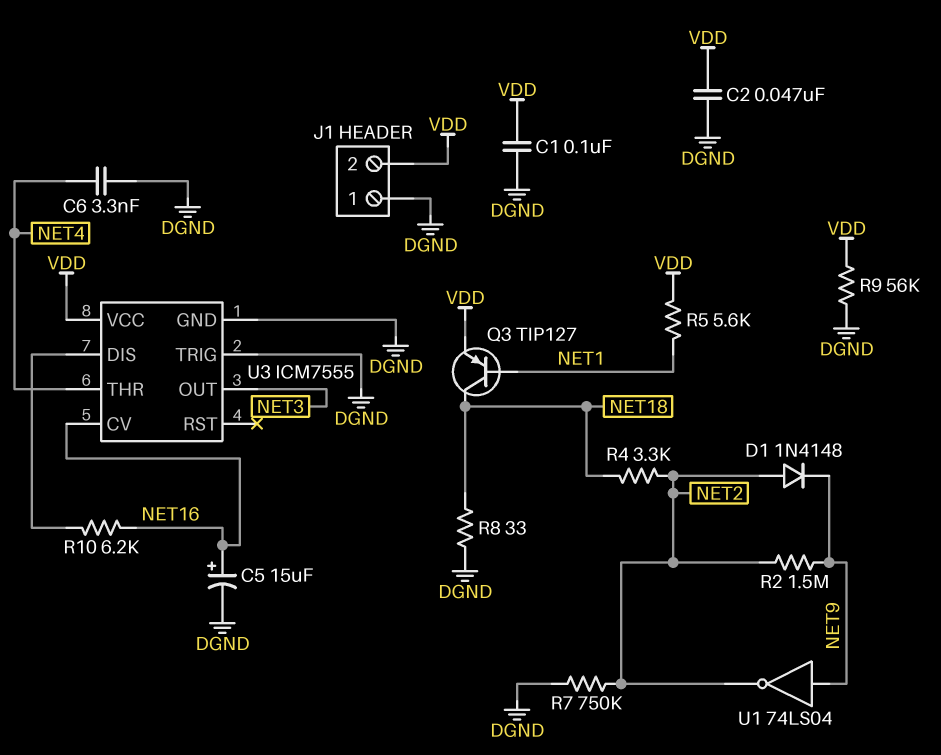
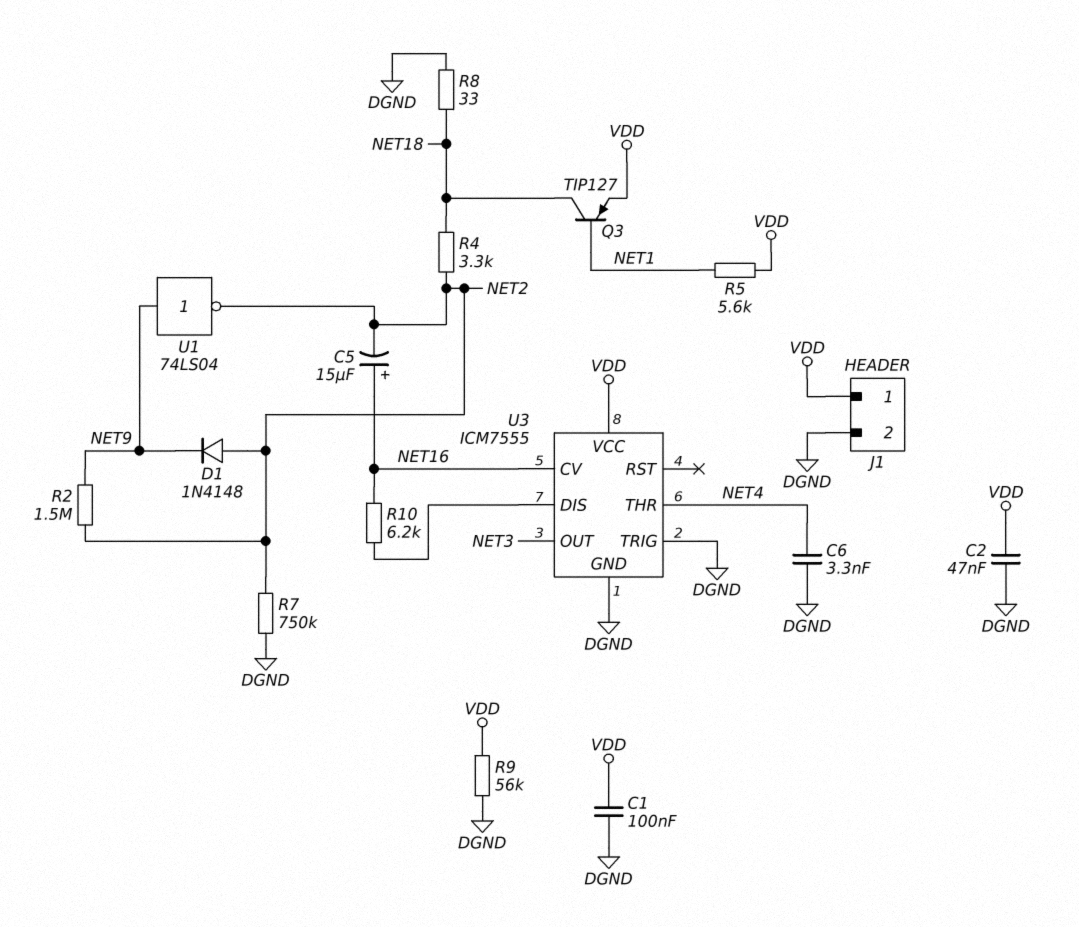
C5: 15uF (plus NET16, minus DGND) -> 15uF (plus NET16, minus NET2)
J1 pin 1: DGND -> VDD
J1 pin 2: VDD -> DGND

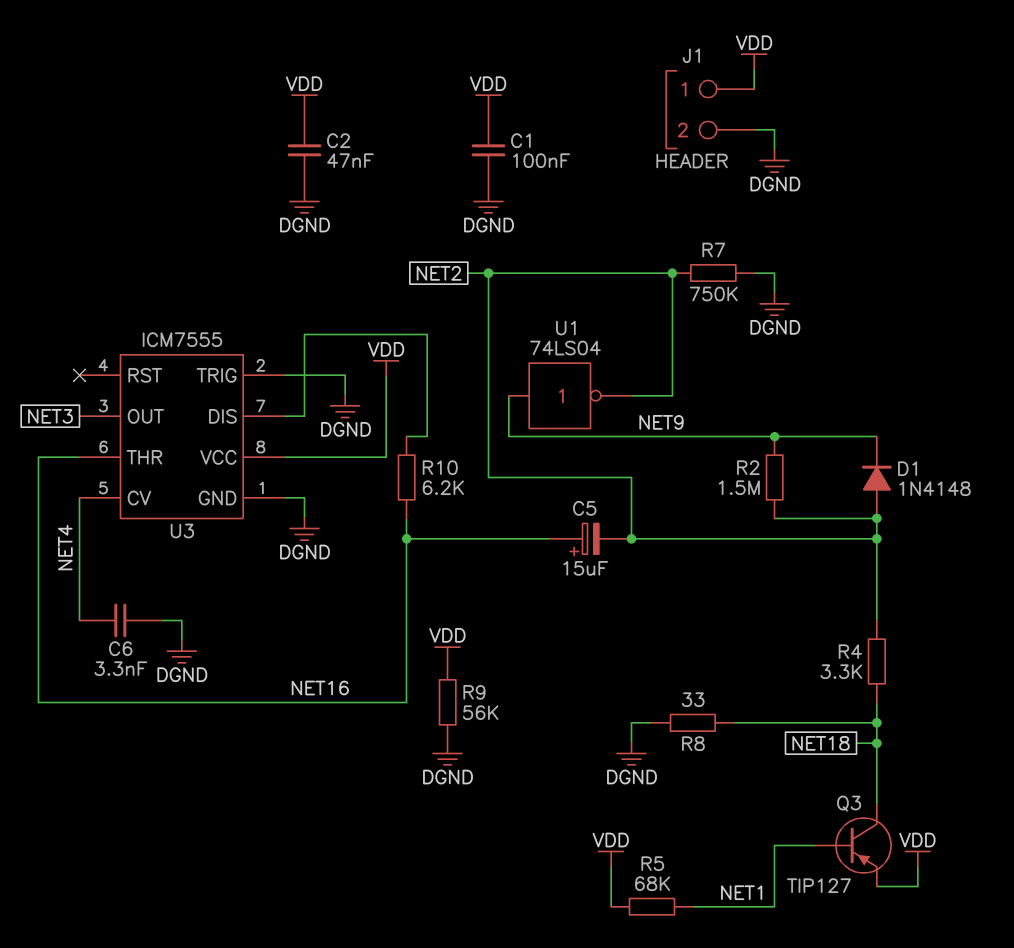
R5: 5.6k (NET1, VDD) -> 68k (NET1, VDD)
U3 pin CV: NET16 -> NET4
U3 pin THR: NET4 -> NET16

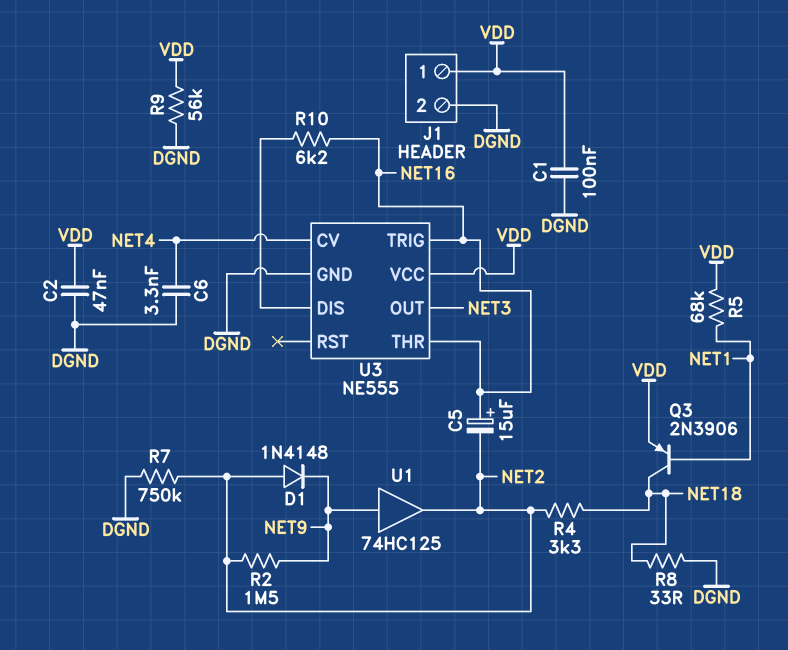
Q3: PNP TIP127 (B NET1, C NET18, E VDD) -> PNP 2N3906 (B NET1, C NET18, E VDD)
U1: NOT 74LS04 (in NET9, out NET2) -> buffer 74HC125 (in NET9, out NET2)
U3: ICM7555 -> NE555
U3 pin TRIG: DGND -> NET16

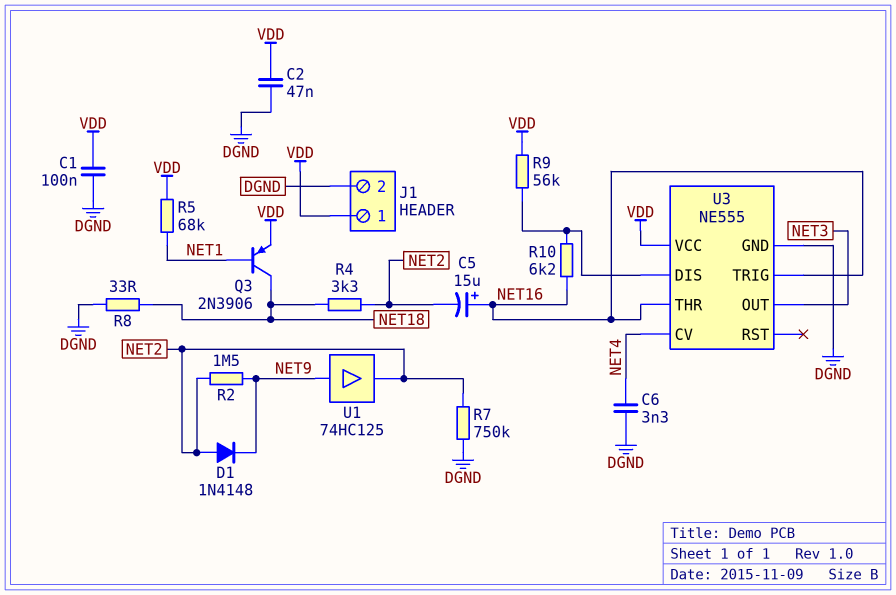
R9: 56k (DGND, VDD) -> 56k (U3/DIS, VDD)

